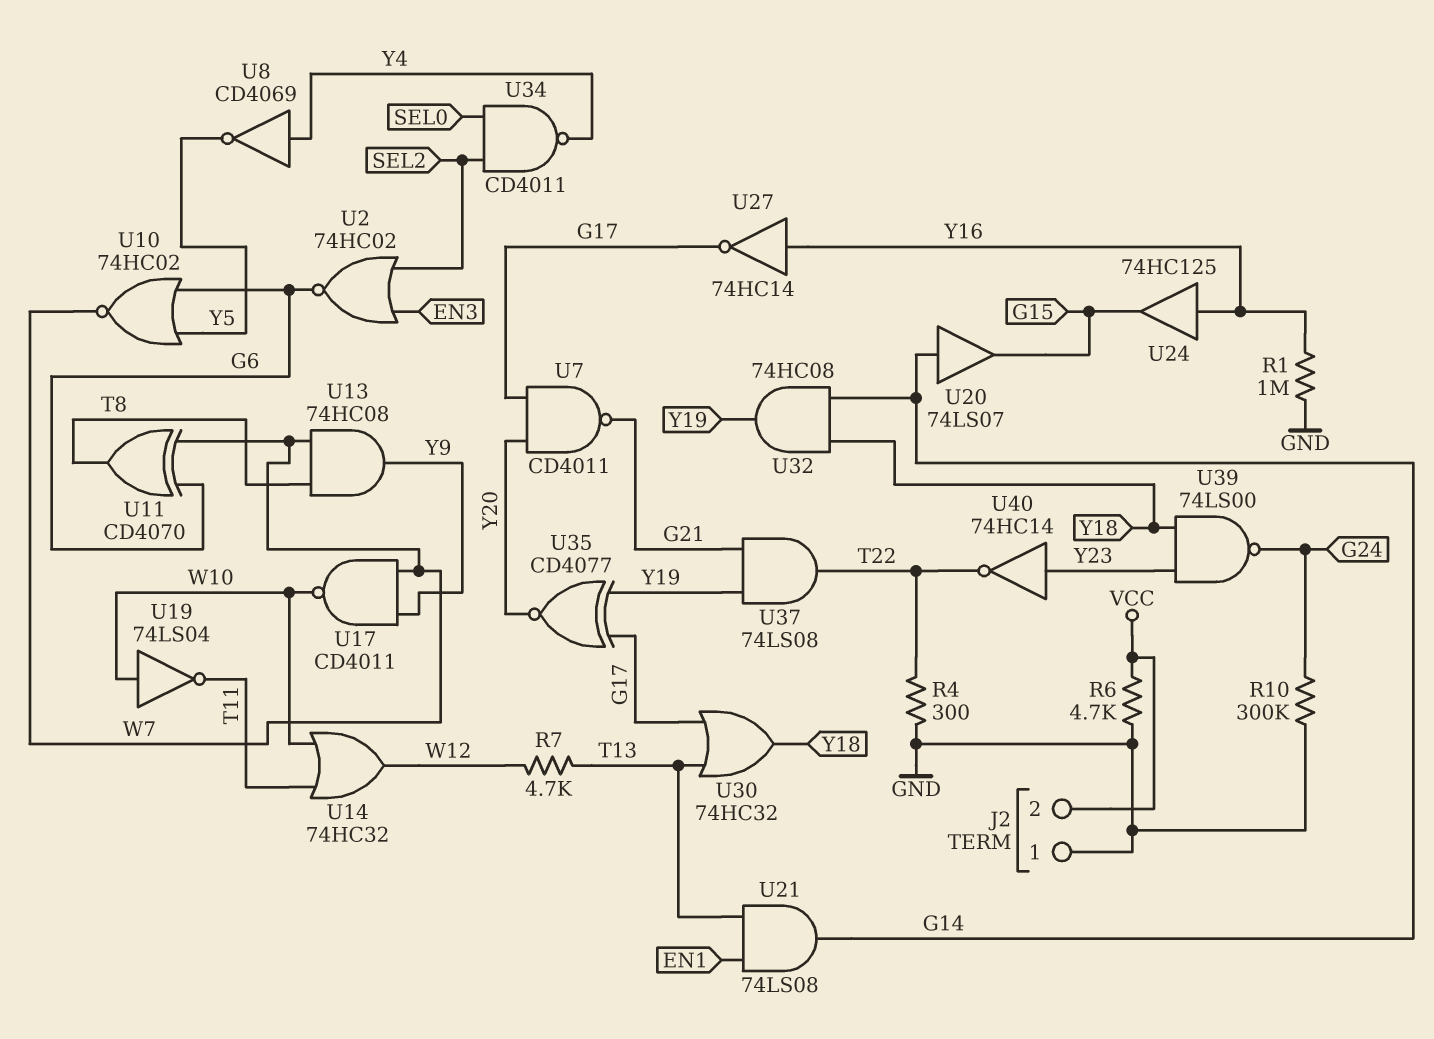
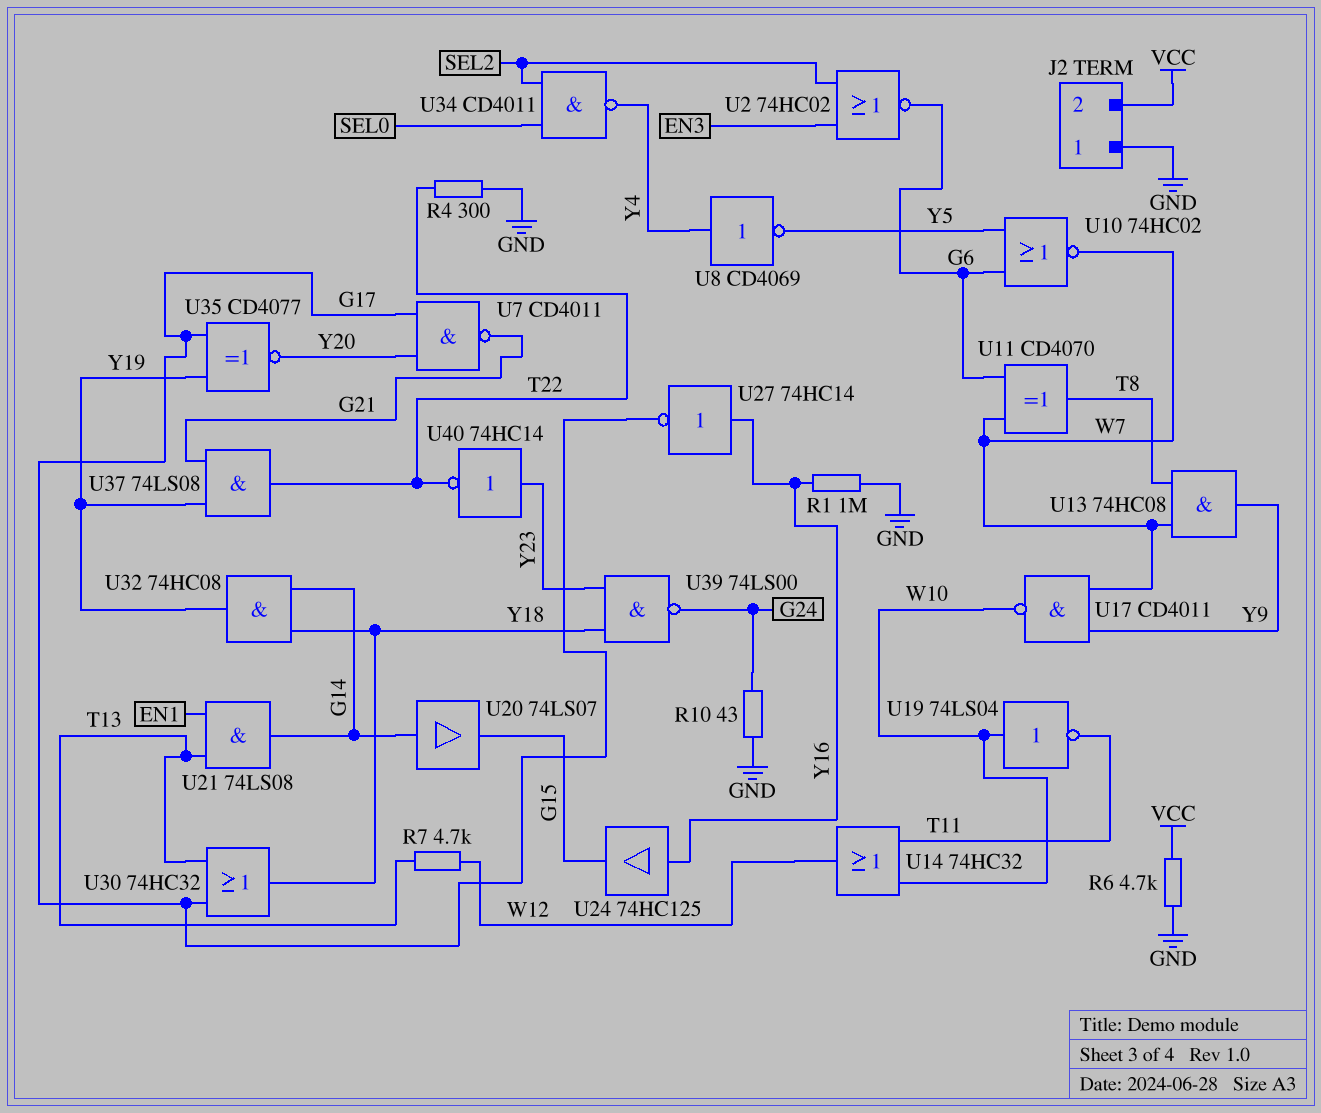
R10: 300k (G24, GND) -> 43 (G24, GND)

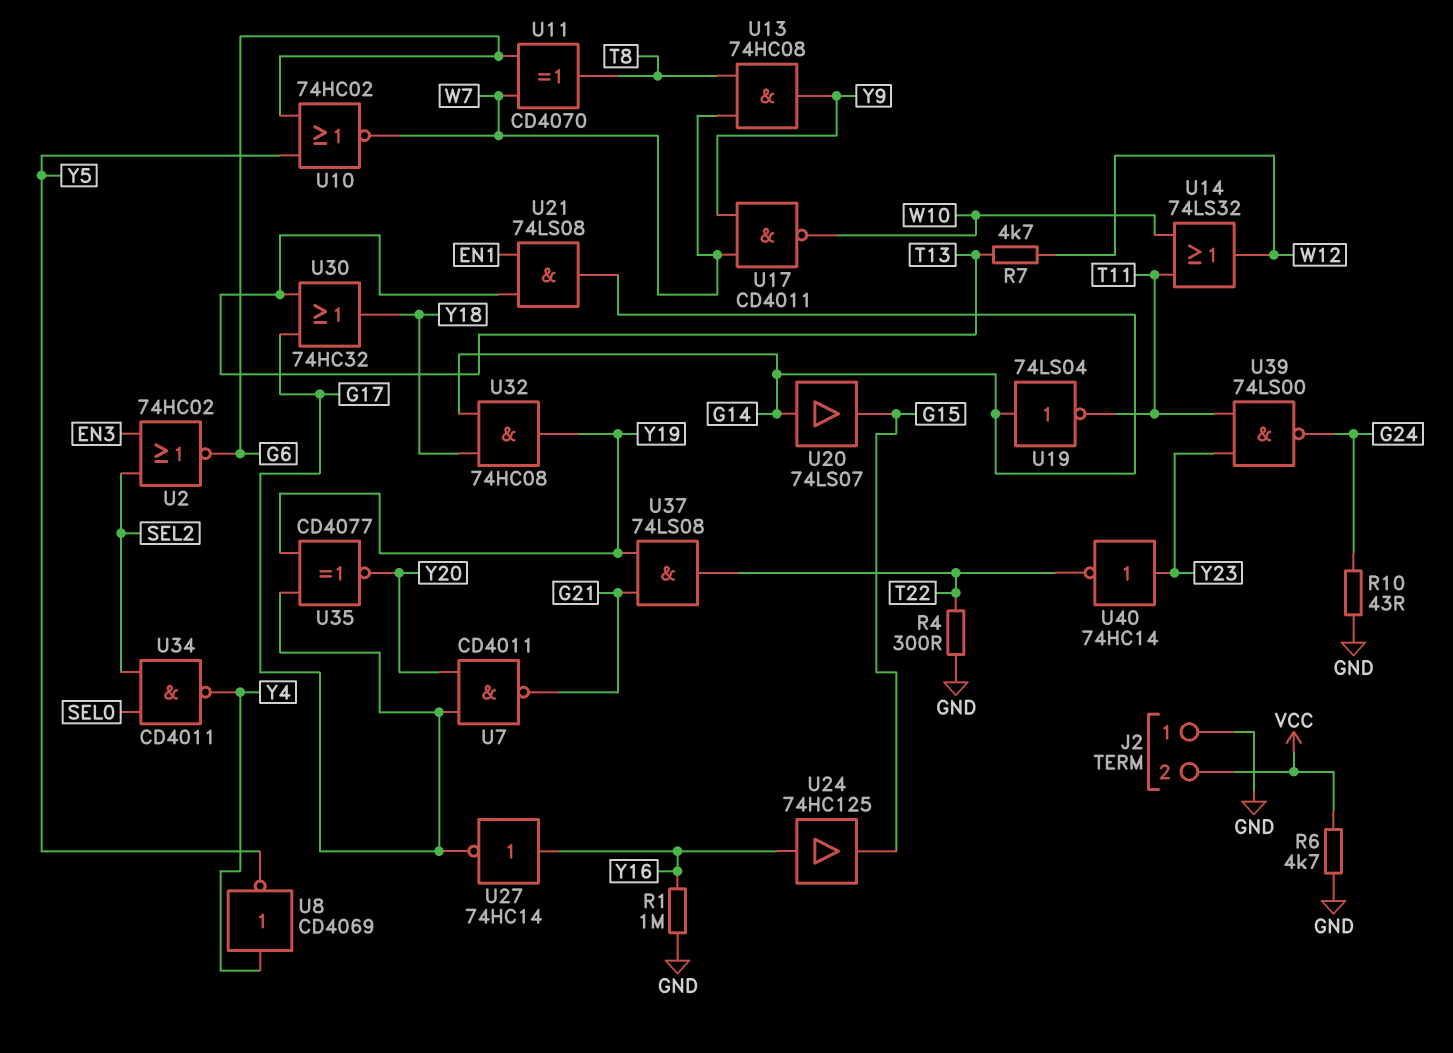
U14: OR 74HC32 (in T11, in W10, out W12) -> OR 74LS32 (in T11, in W10, out W12)
U19: NOT 74LS04 (in W10, out T11) -> NOT 74LS04 (in G14, out T11)
U39: NAND 74LS00 (in Y18, in Y23, out G24) -> NAND 74LS00 (in T11, in Y23, out G24)

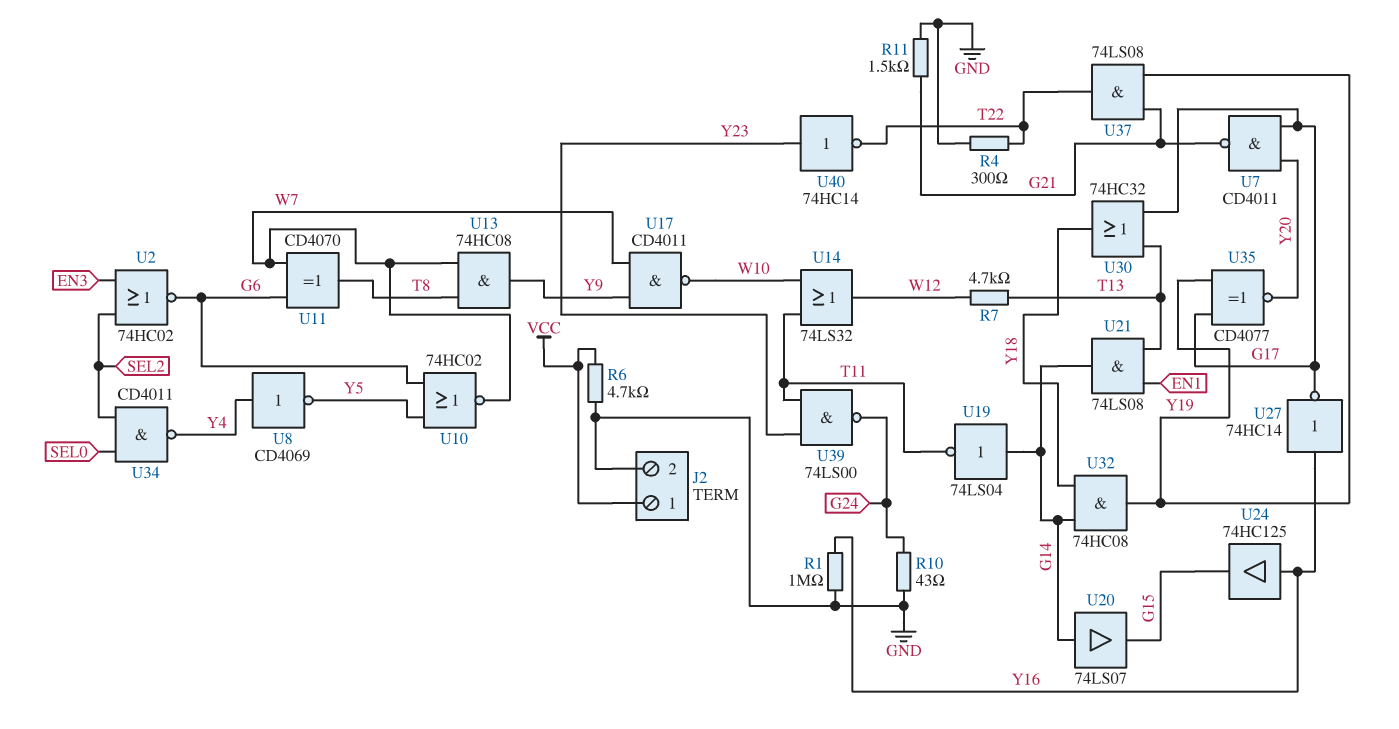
J2 pin 1: GND -> VCC
J2 pin 2: VCC -> GND
R11: none -> 1.5k (G21, GND)

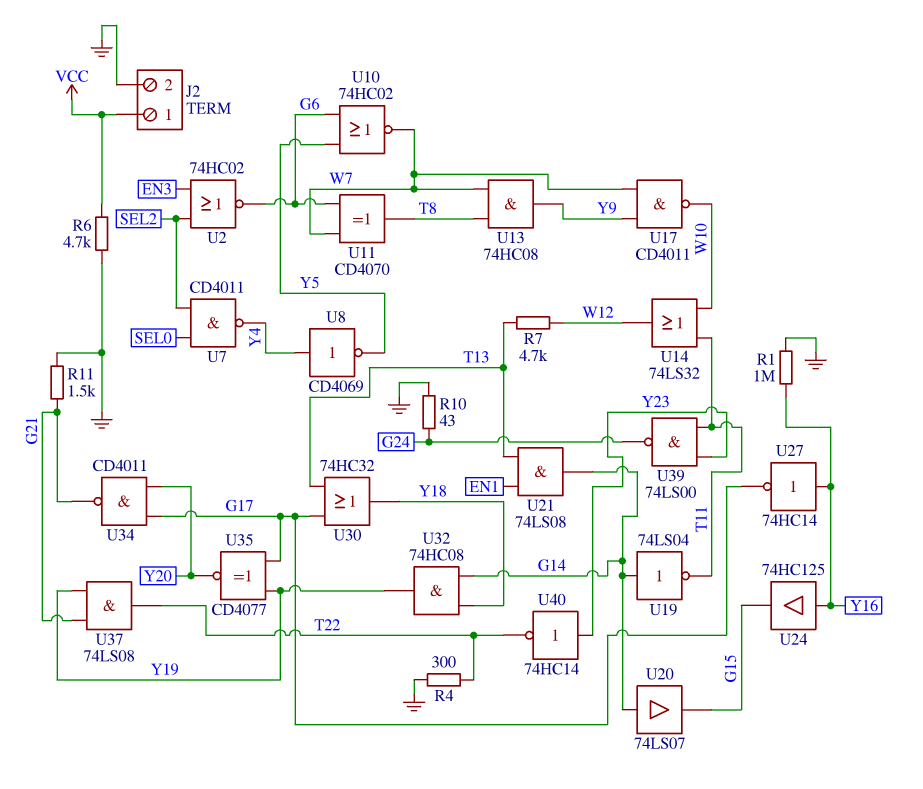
U7: NAND CD4011 (in G17, in Y20, out G21) -> NAND CD4011 (in SEL0, in SEL2, out Y4)
U34: NAND CD4011 (in SEL0, in SEL2, out Y4) -> NAND CD4011 (in G17, in Y20, out G21)

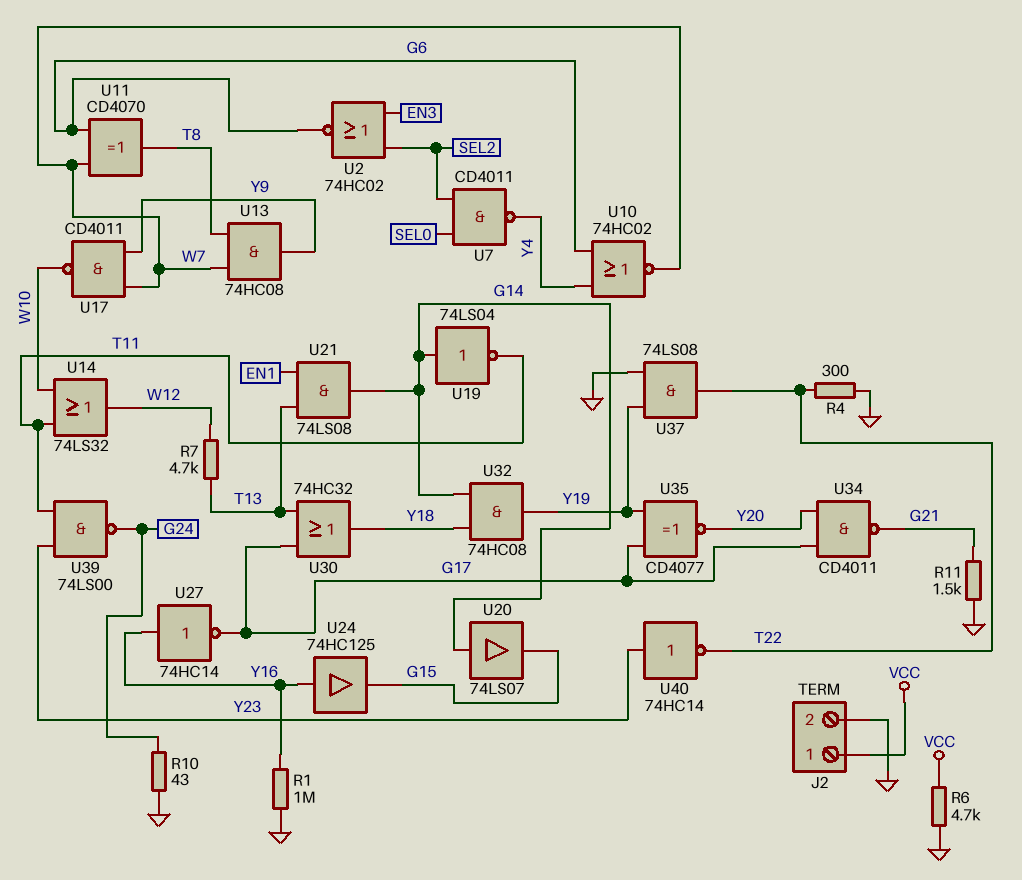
U8: NOT CD4069 (in Y4, out Y5) -> none
U10: NOR 74HC02 (in G6, in Y5, out W7) -> NOR 74HC02 (in G6, in Y4, out W7)
U37: AND 74LS08 (in G21, in Y19, out T22) -> AND 74LS08 (in GND, in Y19, out T22)

